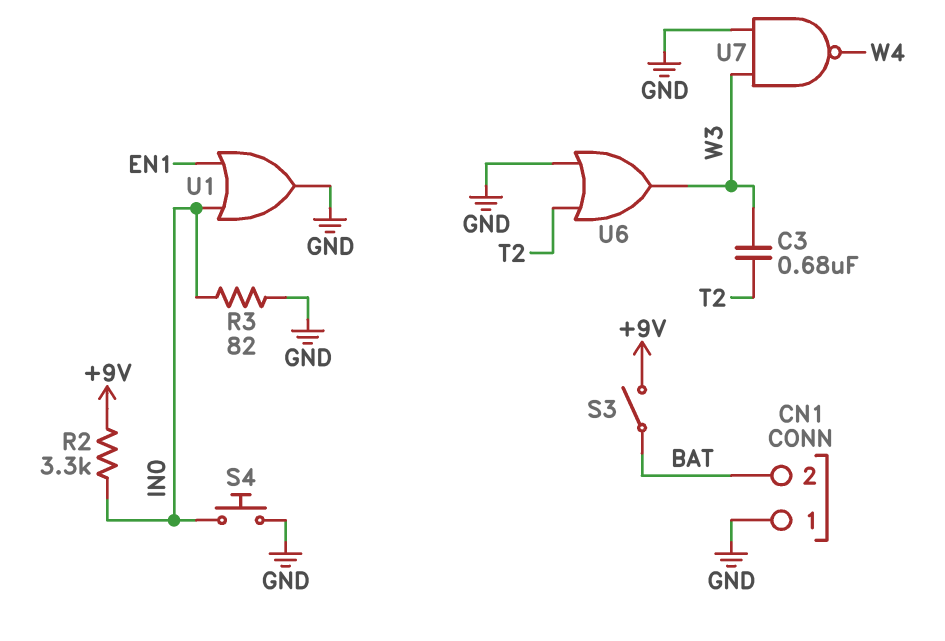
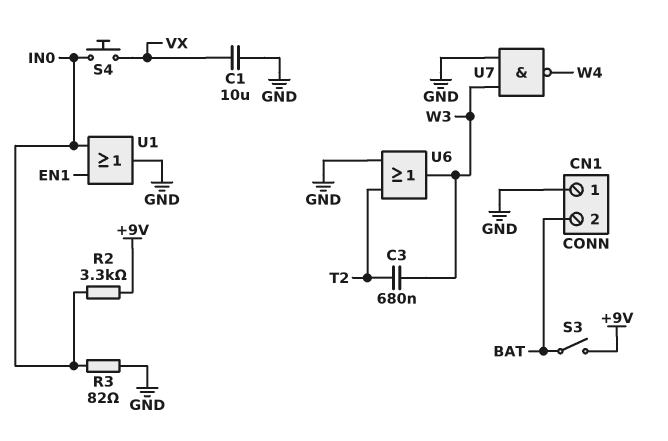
C1: none -> 10uF (GND, VX)
S4: button (GND, IN0) -> button (IN0, VX)

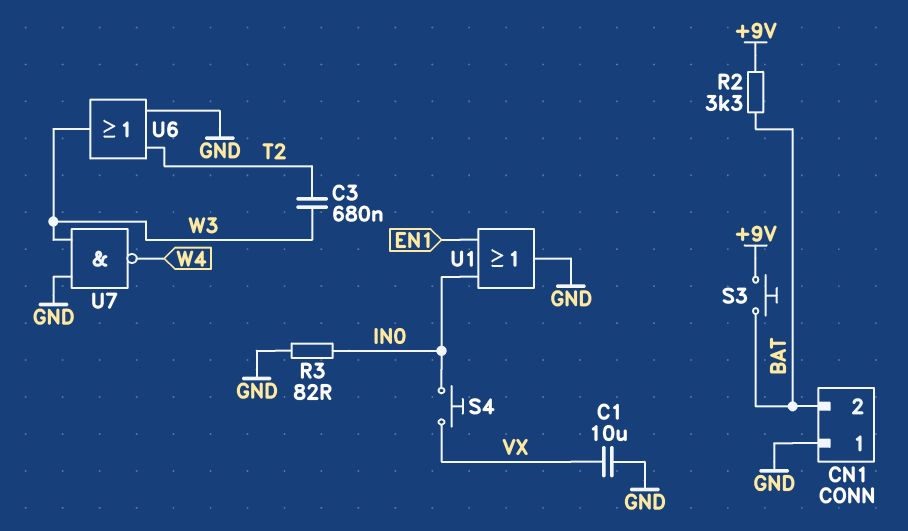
R2: 3.3k (+9V, IN0) -> 3.3k (+9V, BAT)
S3: switch (+9V, BAT) -> button (+9V, BAT)

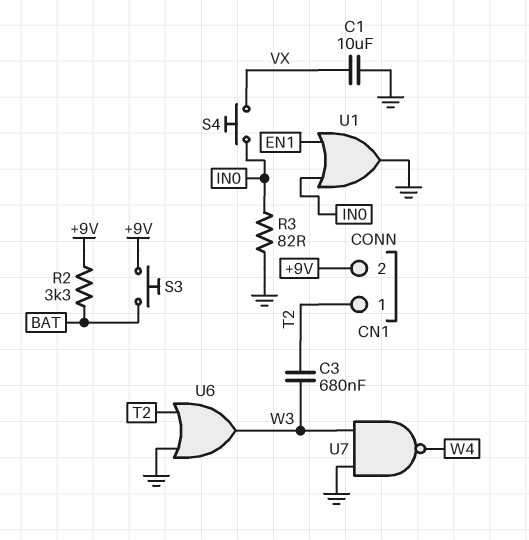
CN1 pin 1: GND -> T2
CN1 pin 2: BAT -> +9V

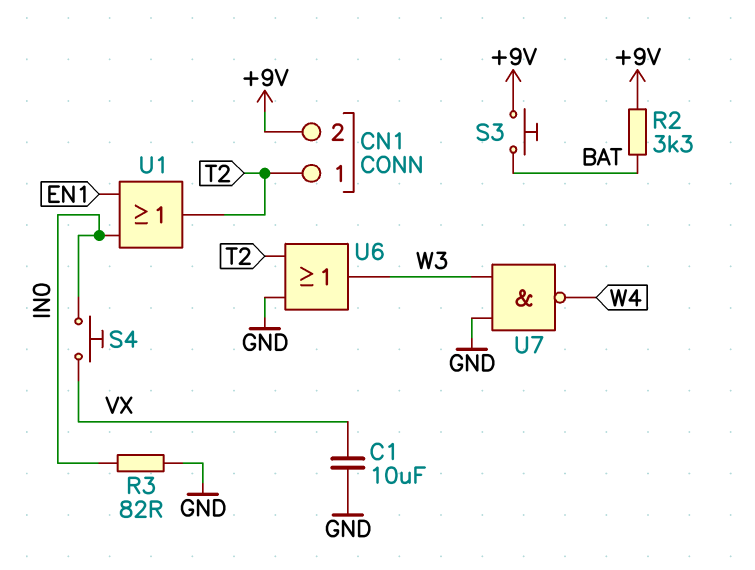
C3: 680nF (T2, W3) -> none
U1: OR (in EN1, in IN0, out GND) -> OR (in EN1, in IN0, out T2)

